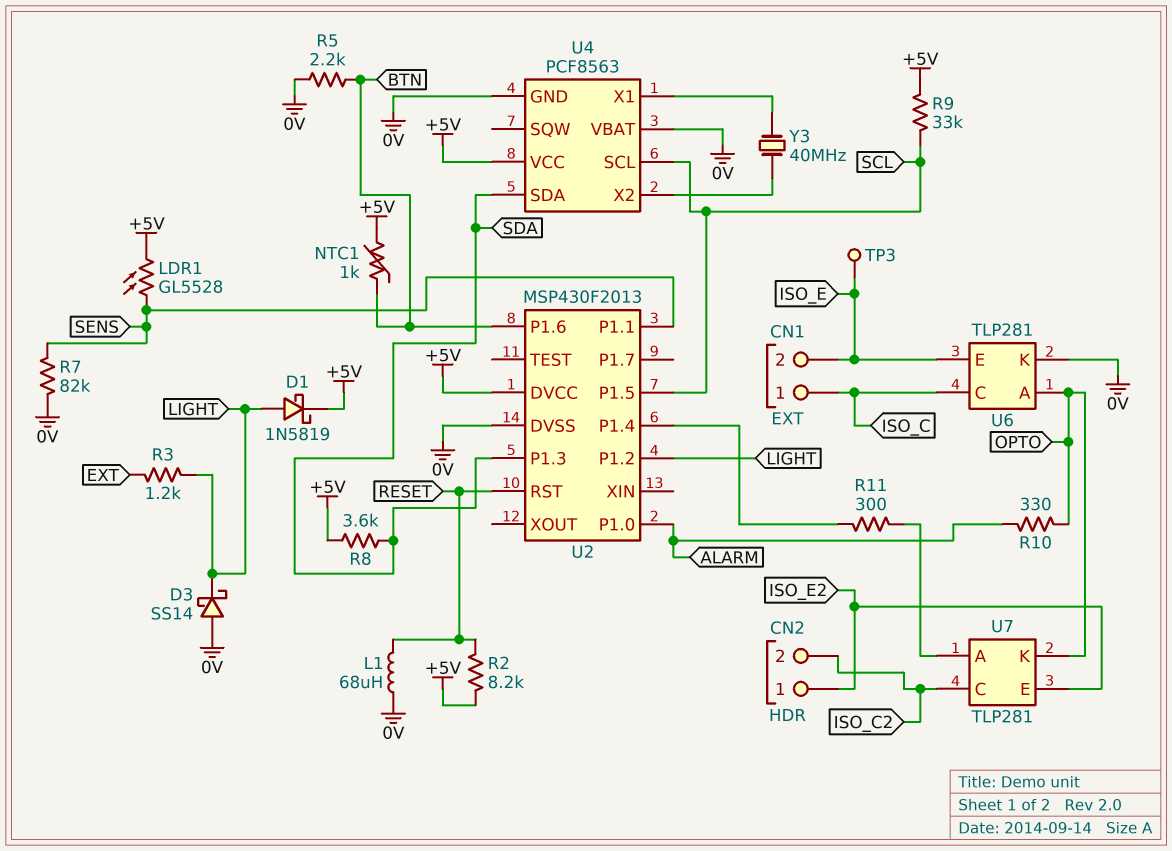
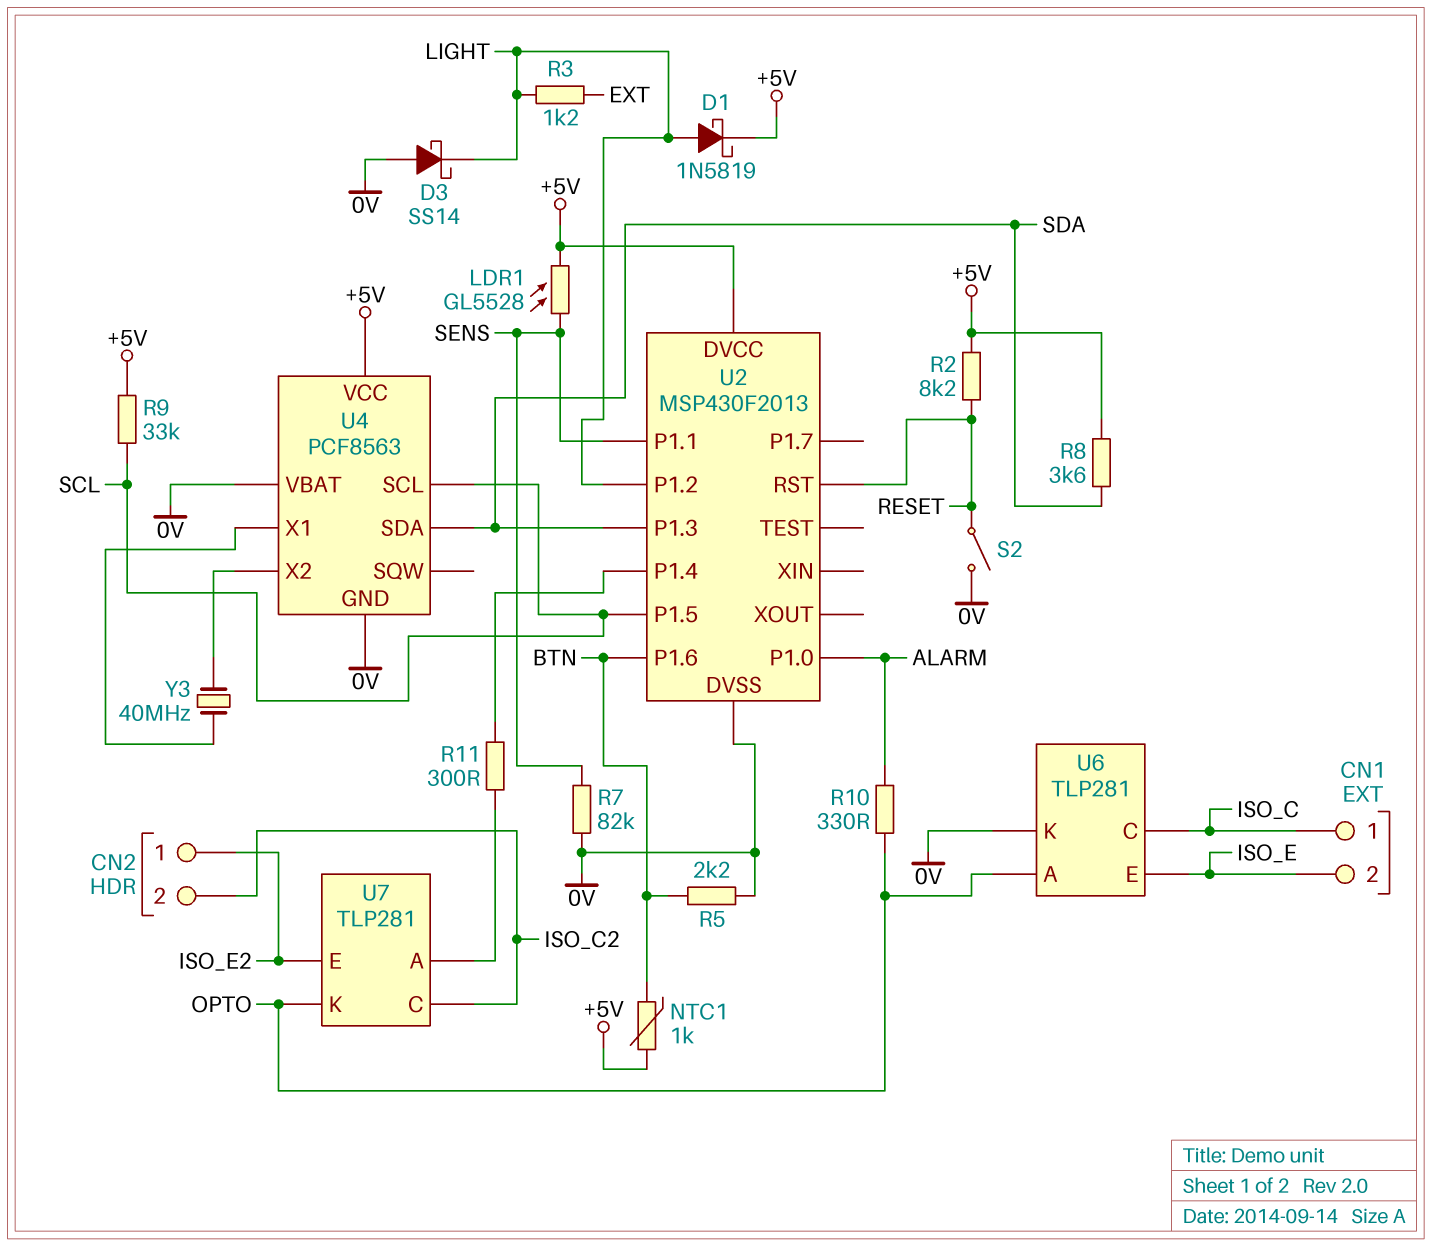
L1: 68uH (0V, RESET) -> none
S2: none -> switch (0V, RESET)
TP3: test point (ISO_E) -> none

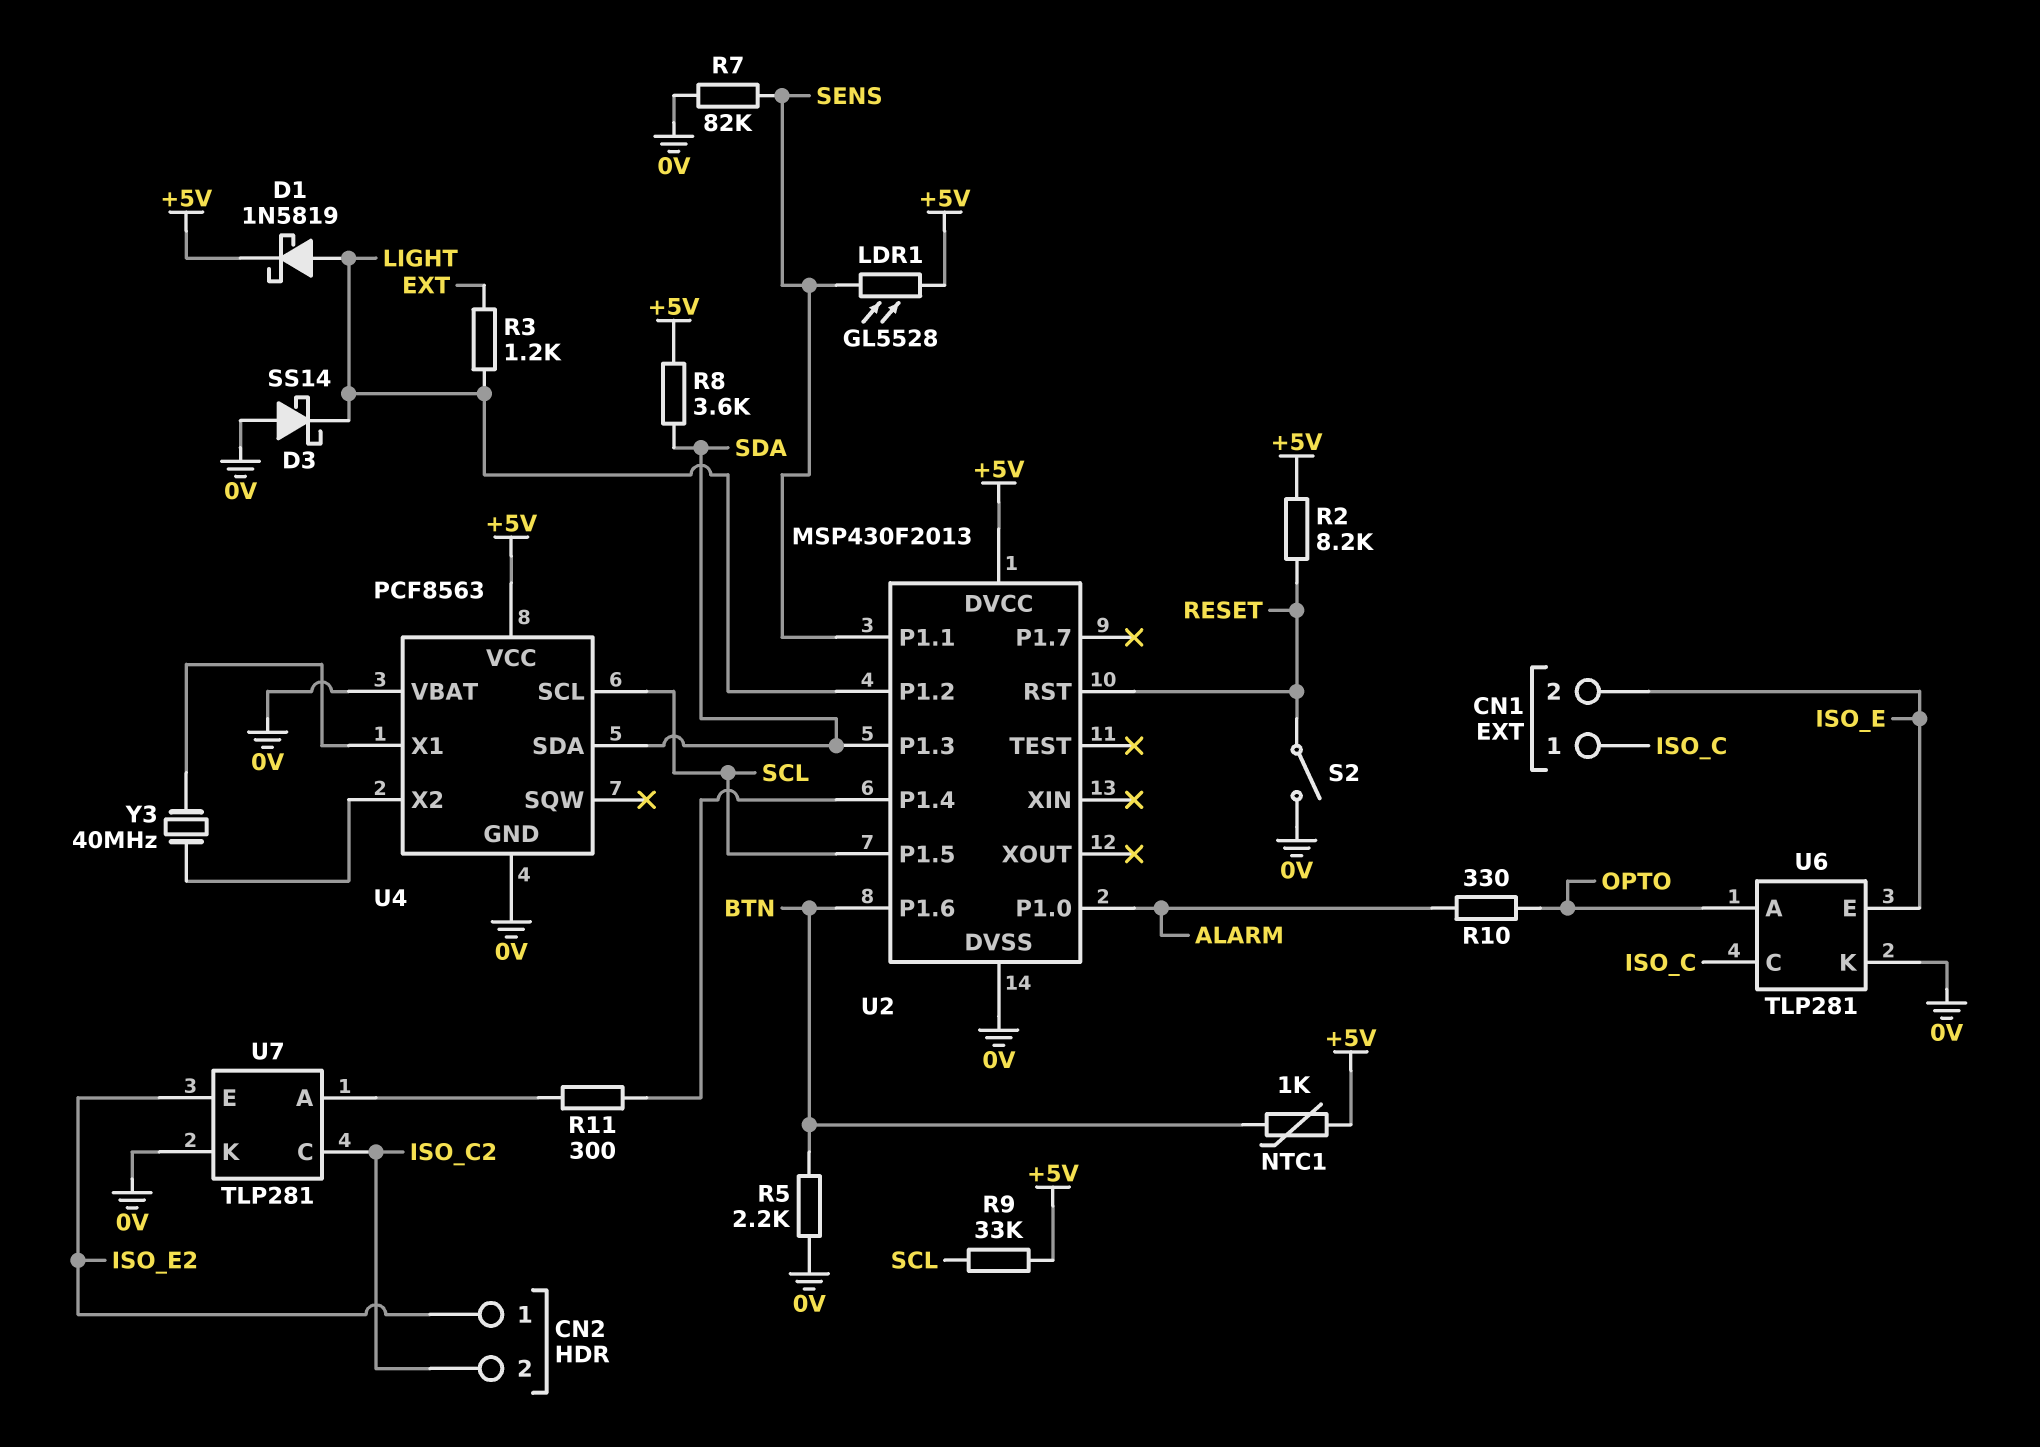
U7 pin K: OPTO -> 0V

